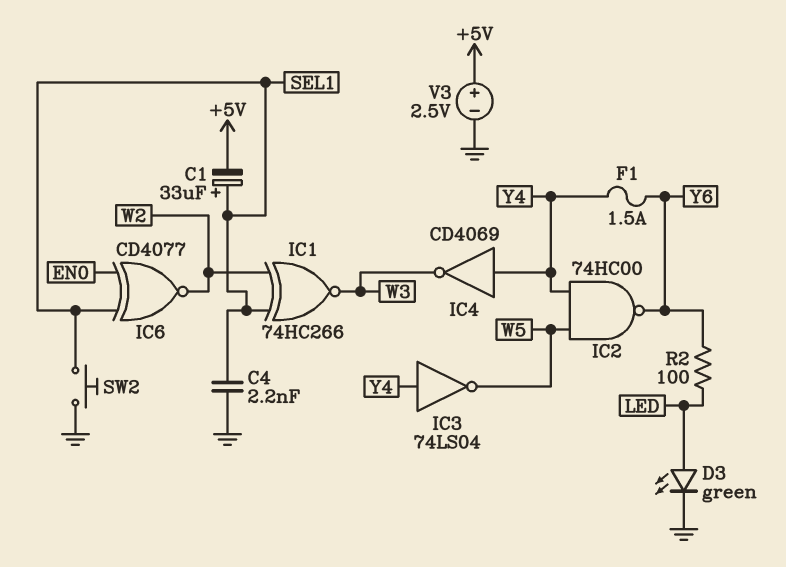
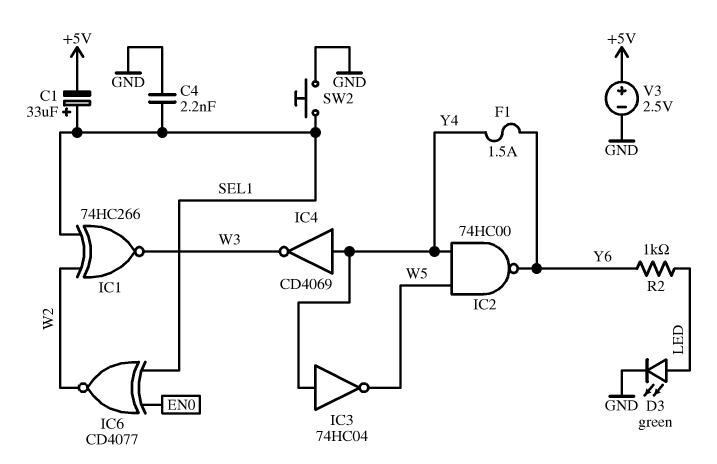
IC3: NOT 74LS04 (in Y4, out W5) -> NOT 74HC04 (in Y4, out W5)
R2: 100 (LED, Y6) -> 1k (LED, Y6)

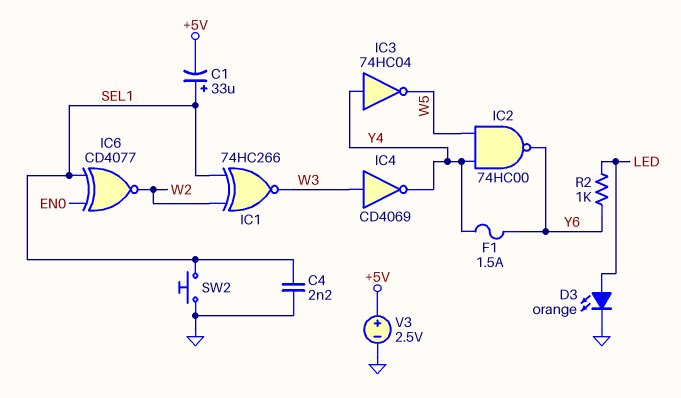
D3: LED green (A LED, K GND) -> LED orange (A LED, K GND)
IC4: NOT CD4069 (in Y4, out W3) -> NOT CD4069 (in W3, out Y4)

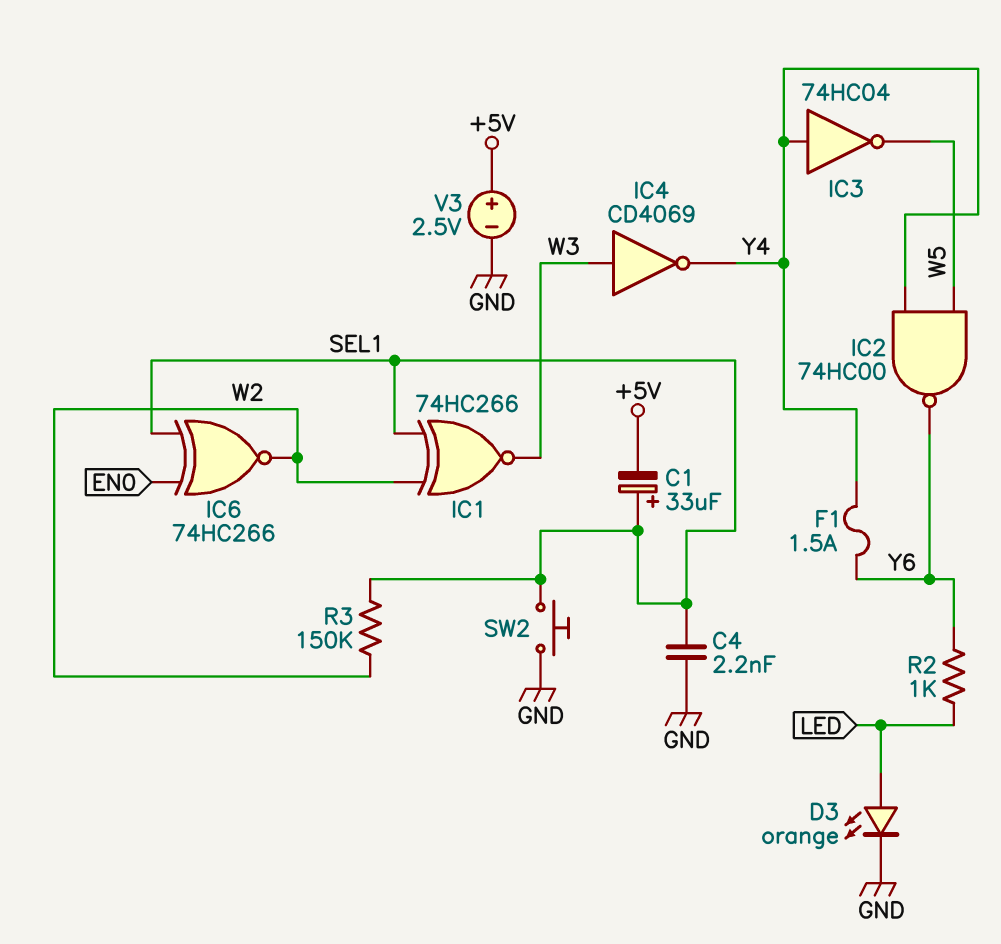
IC6: XNOR CD4077 (in EN0, in SEL1, out W2) -> XNOR 74HC266 (in EN0, in SEL1, out W2)
R3: none -> 150k (SEL1, W2)

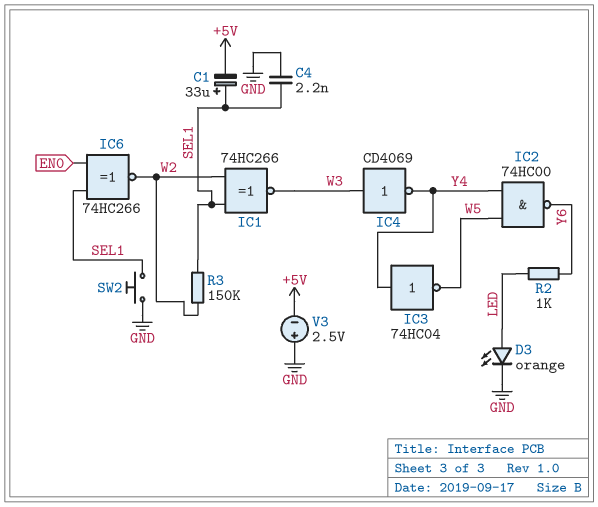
F1: 1.5A (Y4, Y6) -> none
V3: 2.5V (plus +5V, minus GND) -> 2.5V (plus GND, minus +5V)

